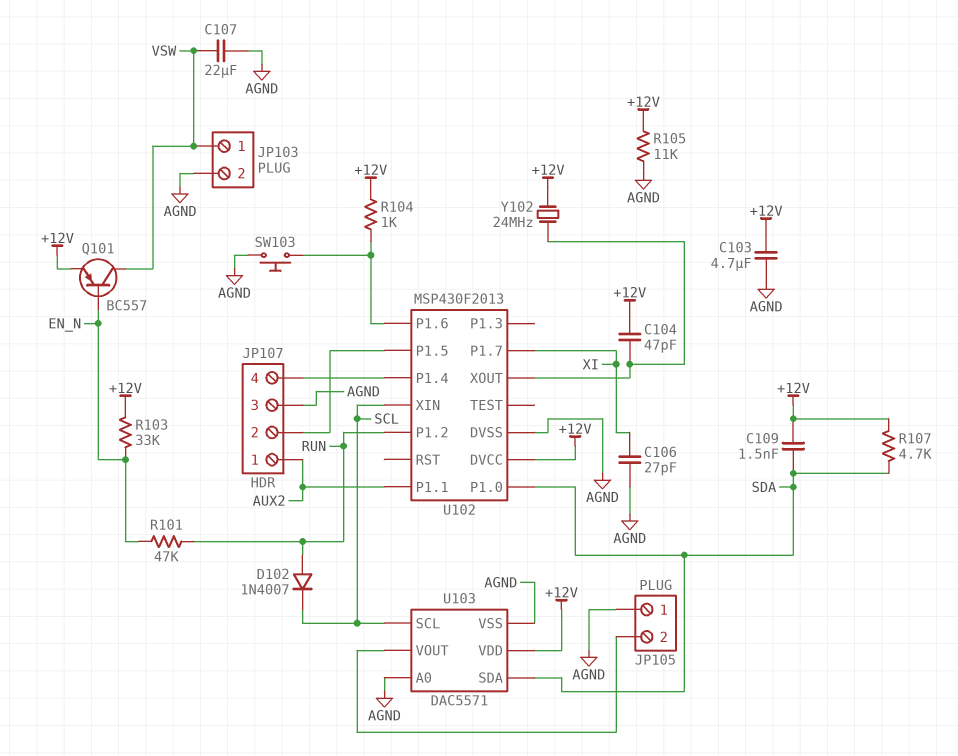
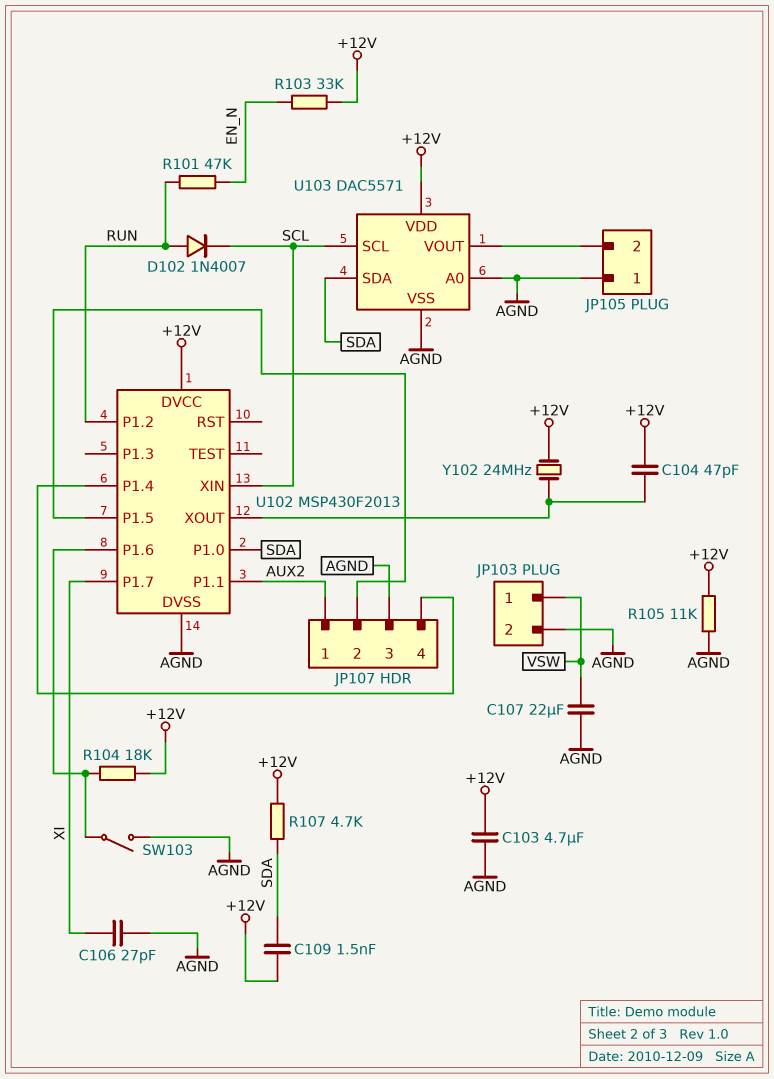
Q101: PNP BC557 (B EN_N, C VSW, E +12V) -> none
R104: 1k (+12V, U102/P1.6) -> 18k (+12V, U102/P1.6)
SW103: button (AGND, U102/P1.6) -> switch (AGND, U102/P1.6)

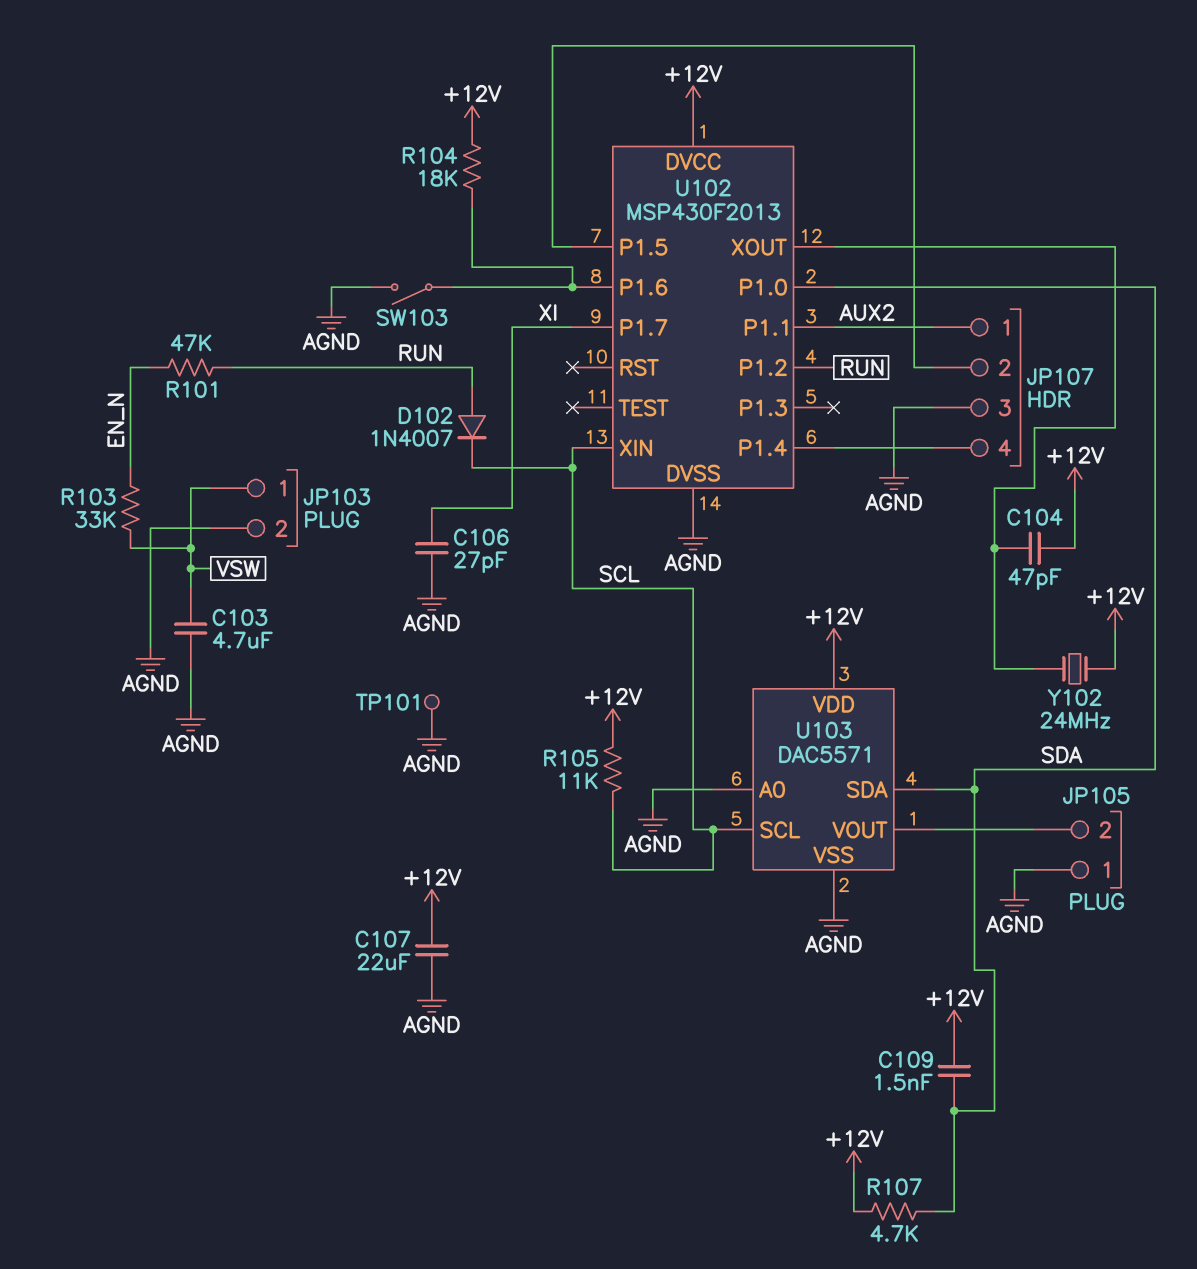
C103: 4.7uF (+12V, AGND) -> 4.7uF (AGND, VSW)
C107: 22uF (AGND, VSW) -> 22uF (+12V, AGND)
R103: 33k (+12V, EN_N) -> 33k (EN_N, VSW)
R105: 11k (+12V, AGND) -> 11k (+12V, SCL)
TP101: none -> test point (AGND)

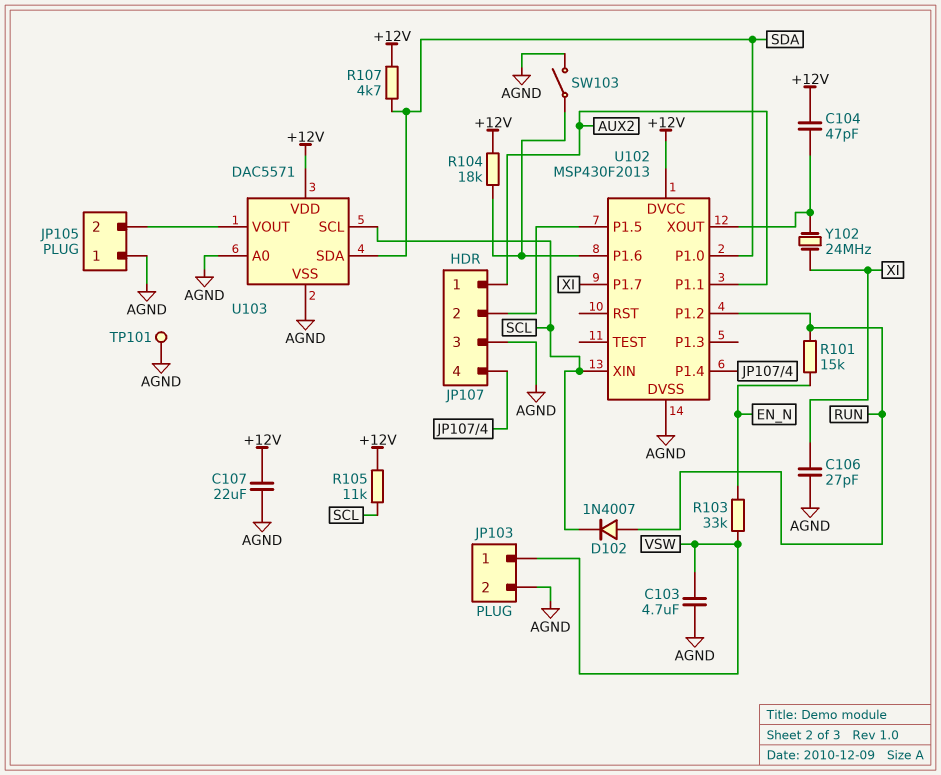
C109: 1.5nF (+12V, SDA) -> none
R101: 47k (EN_N, RUN) -> 15k (EN_N, RUN)
Y102: 24MHz (+12V, U102/XOUT) -> 24MHz (U102/XOUT, XI)

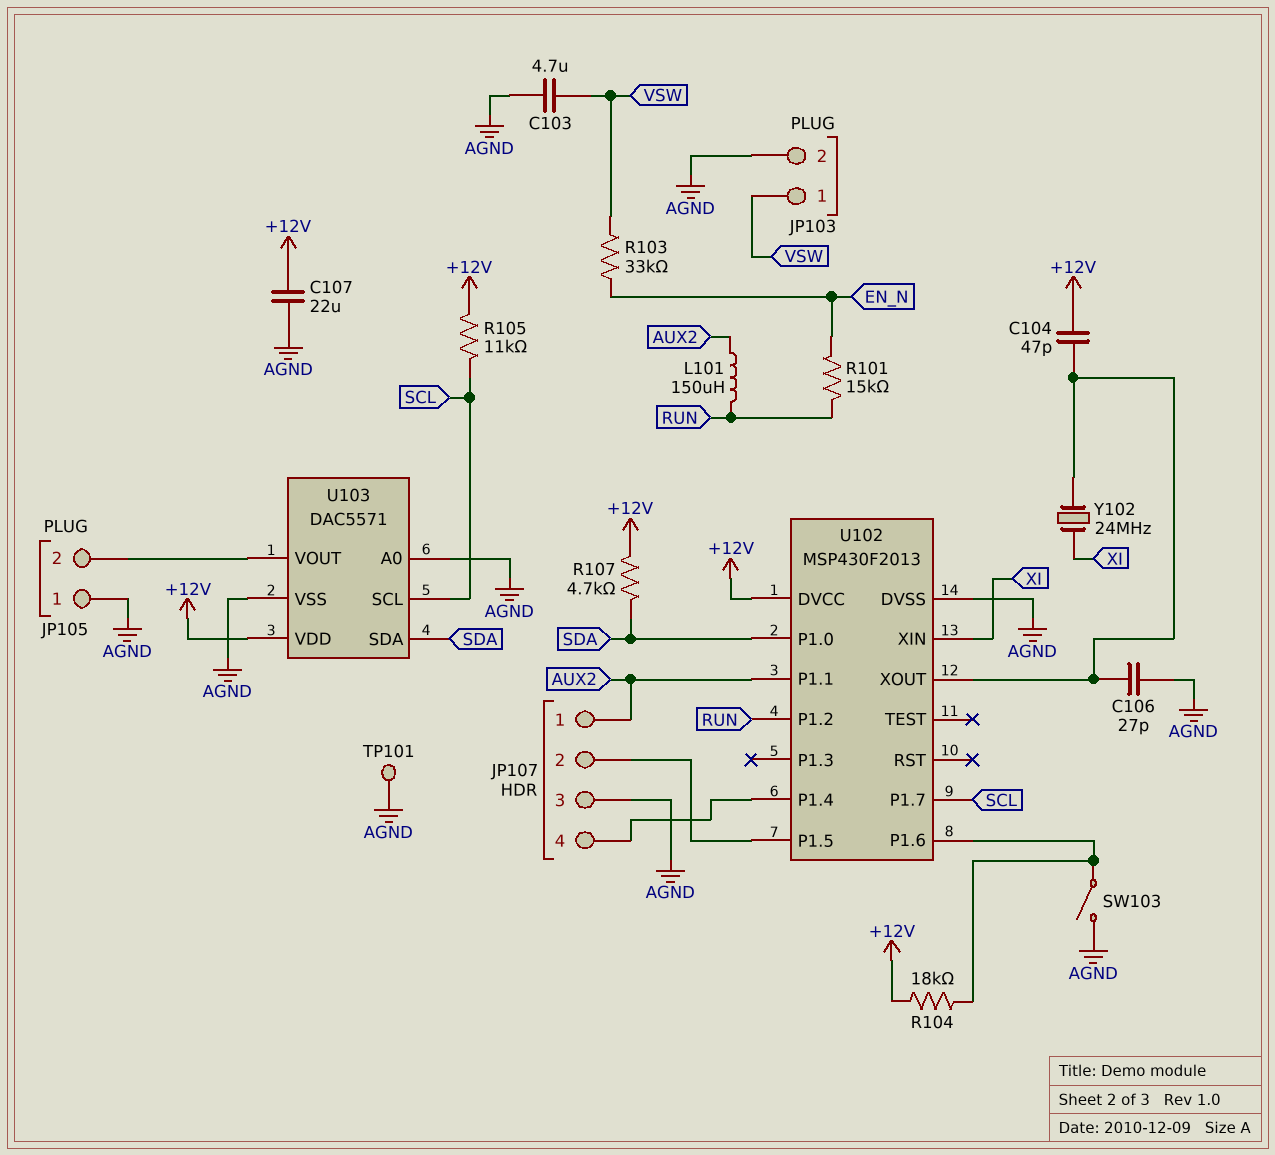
C106: 27pF (AGND, XI) -> 27pF (AGND, U102/XOUT)
D102: diode 1N4007 (A RUN, K SCL) -> none
L101: none -> 150uH (AUX2, RUN)
U102 pin P1.7: XI -> SCL
U102 pin XIN: SCL -> XI

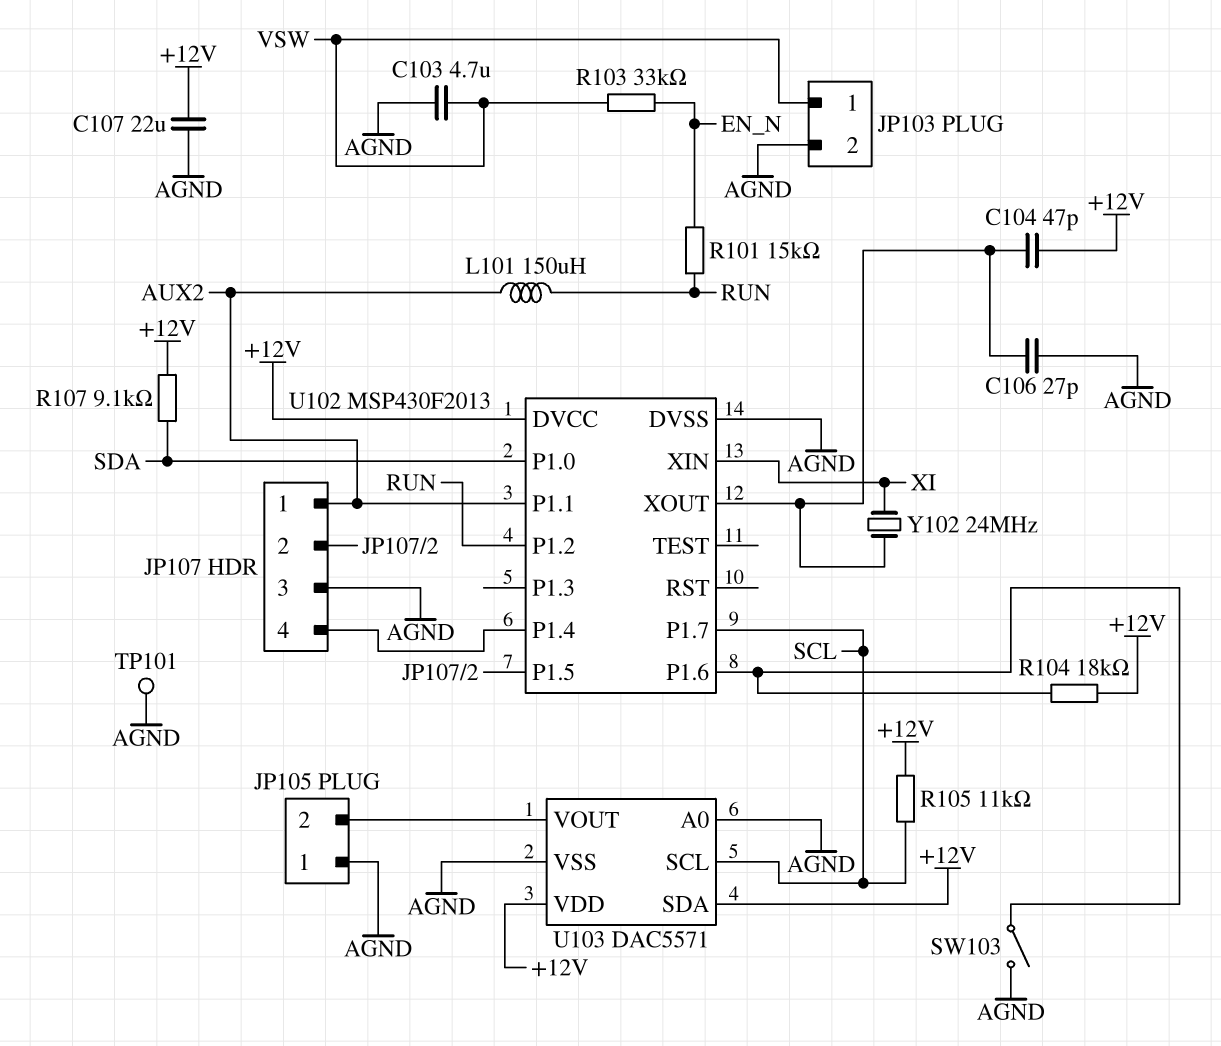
R107: 4.7k (+12V, SDA) -> 9.1k (+12V, SDA)
U103 pin SDA: SDA -> +12V

